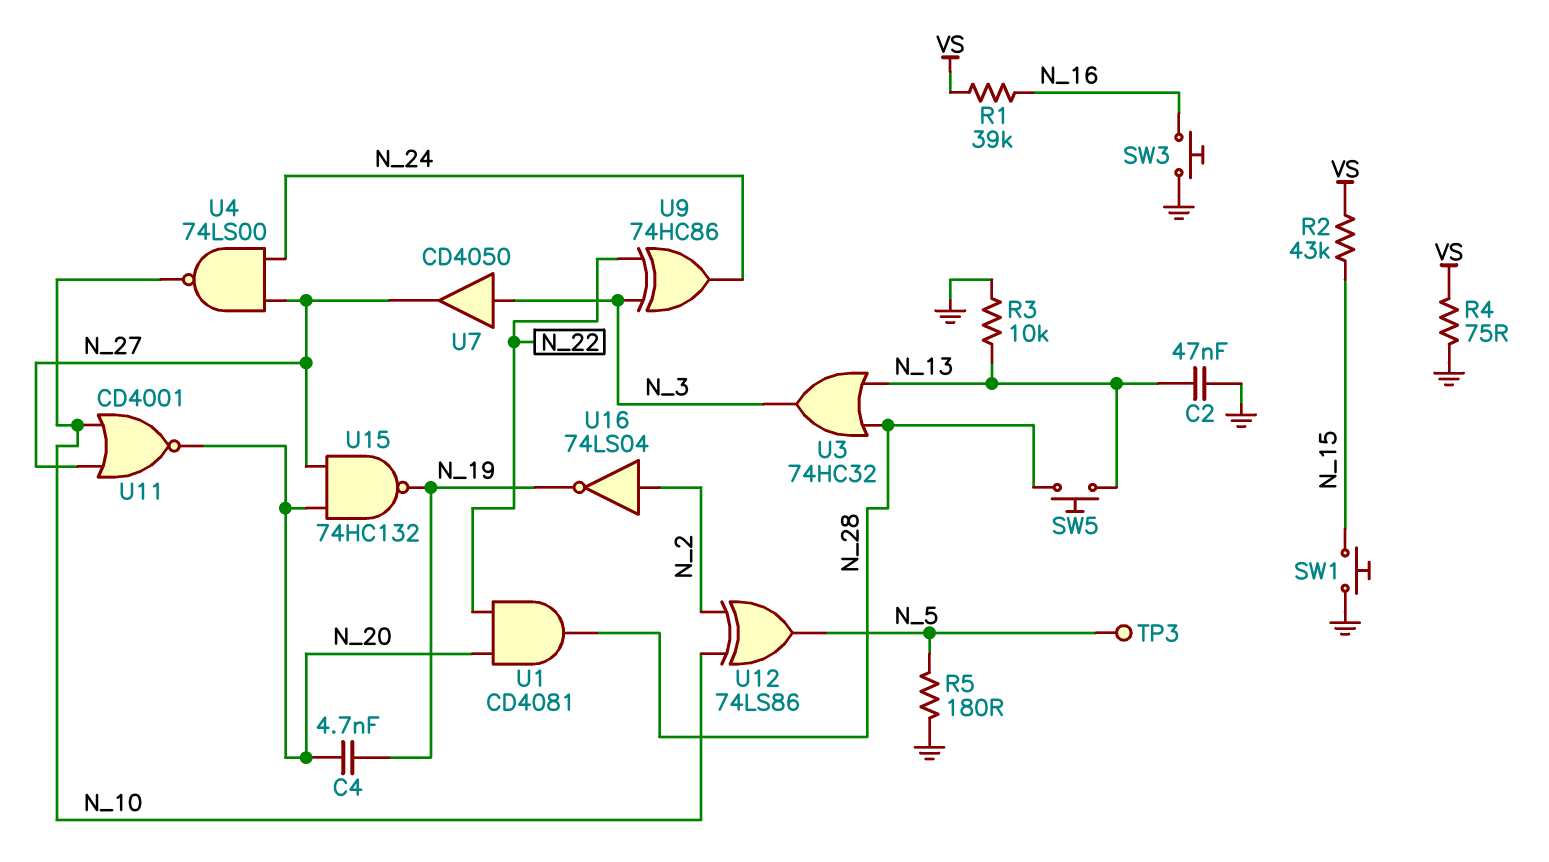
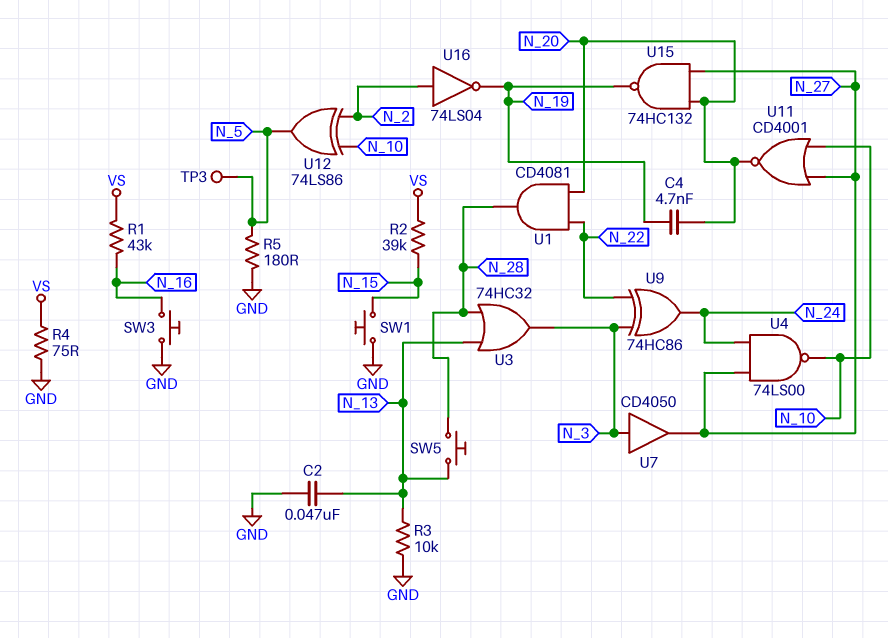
R1: 39k (N_16, VS) -> 43k (N_16, VS)
R2: 43k (N_15, VS) -> 39k (N_15, VS)

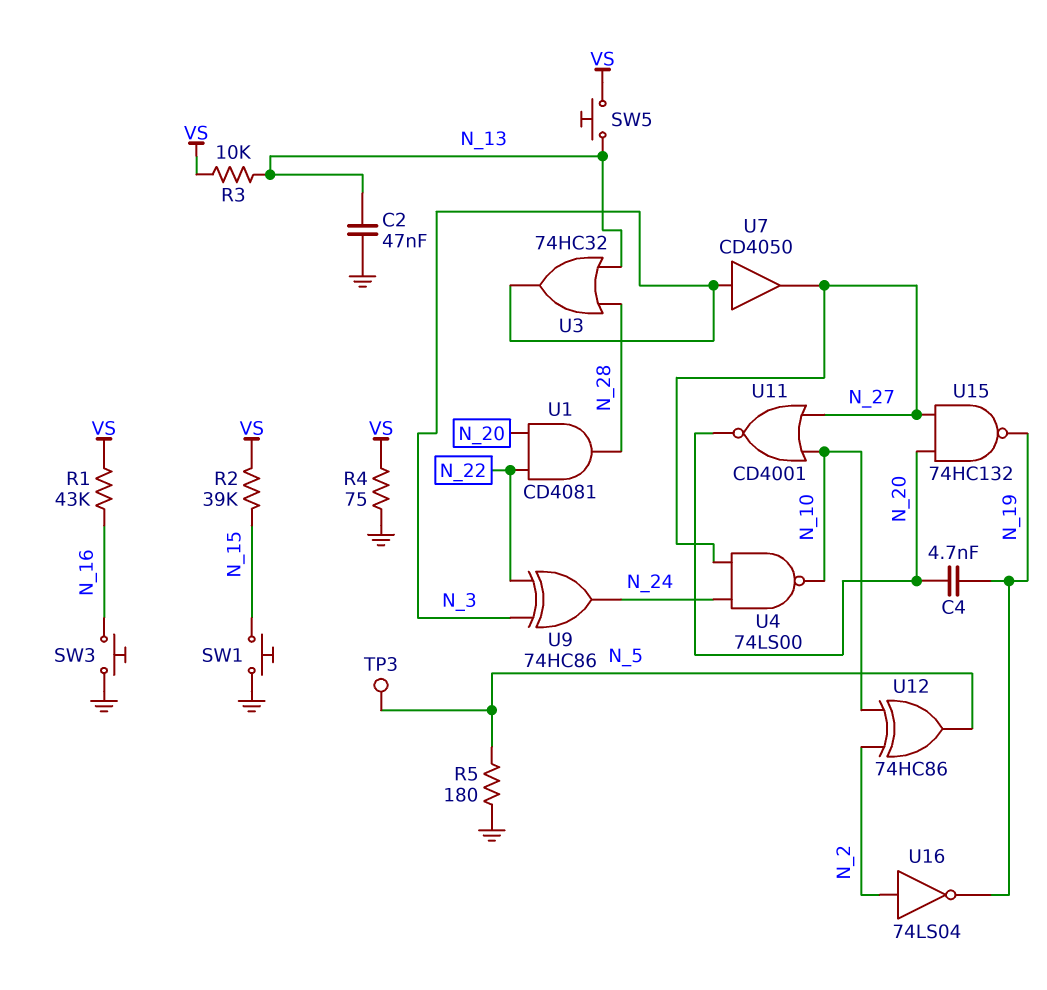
R3: 10k (GND, N_13) -> 10k (N_13, VS)
SW5: button (N_13, N_28) -> button (N_13, VS)
U12: XOR 74LS86 (in N_2, in N_10, out N_5) -> XOR 74HC86 (in N_2, in N_10, out N_5)

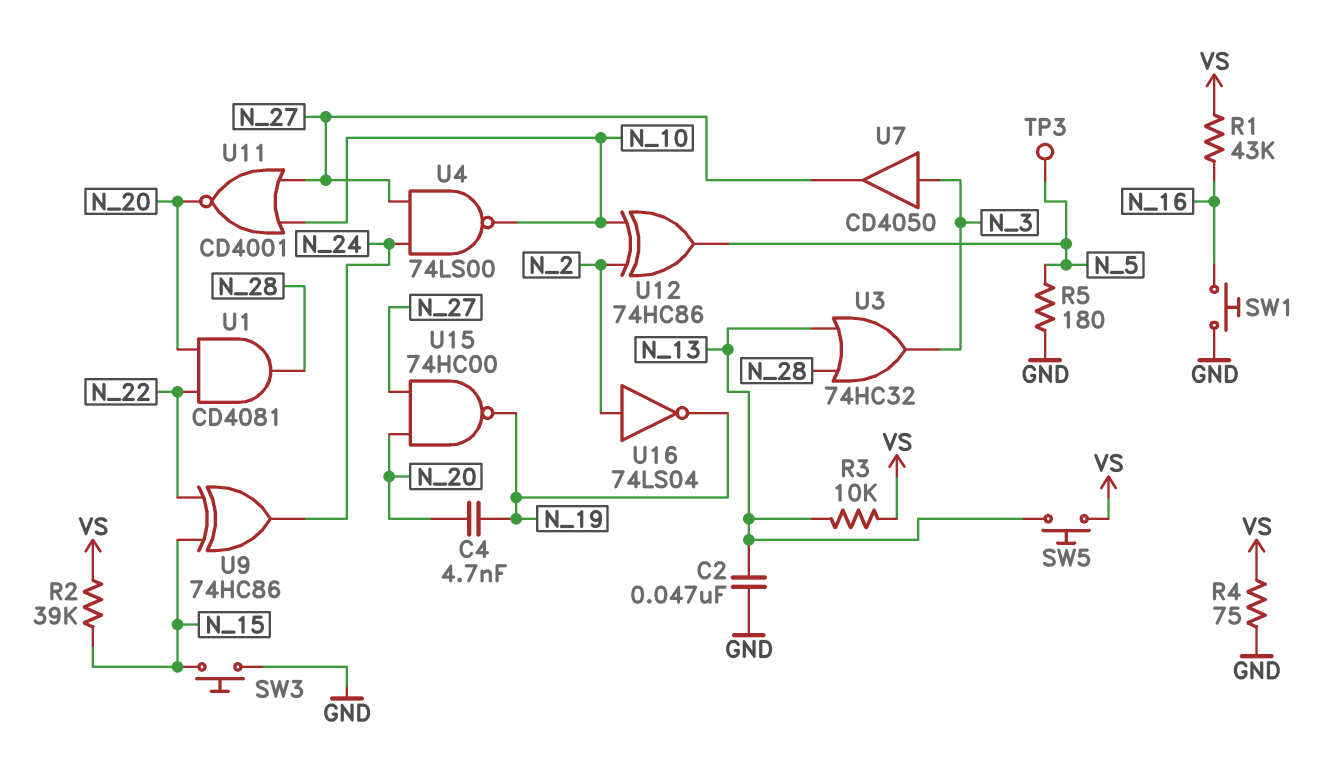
SW1: button (GND, N_15) -> button (GND, N_16)
SW3: button (GND, N_16) -> button (GND, N_15)
U9: XOR 74HC86 (in N_3, in N_22, out N_24) -> XOR 74HC86 (in N_15, in N_22, out N_24)
U15: NAND 74HC132 (in N_20, in N_27, out N_19) -> NAND 74HC00 (in N_20, in N_27, out N_19)

